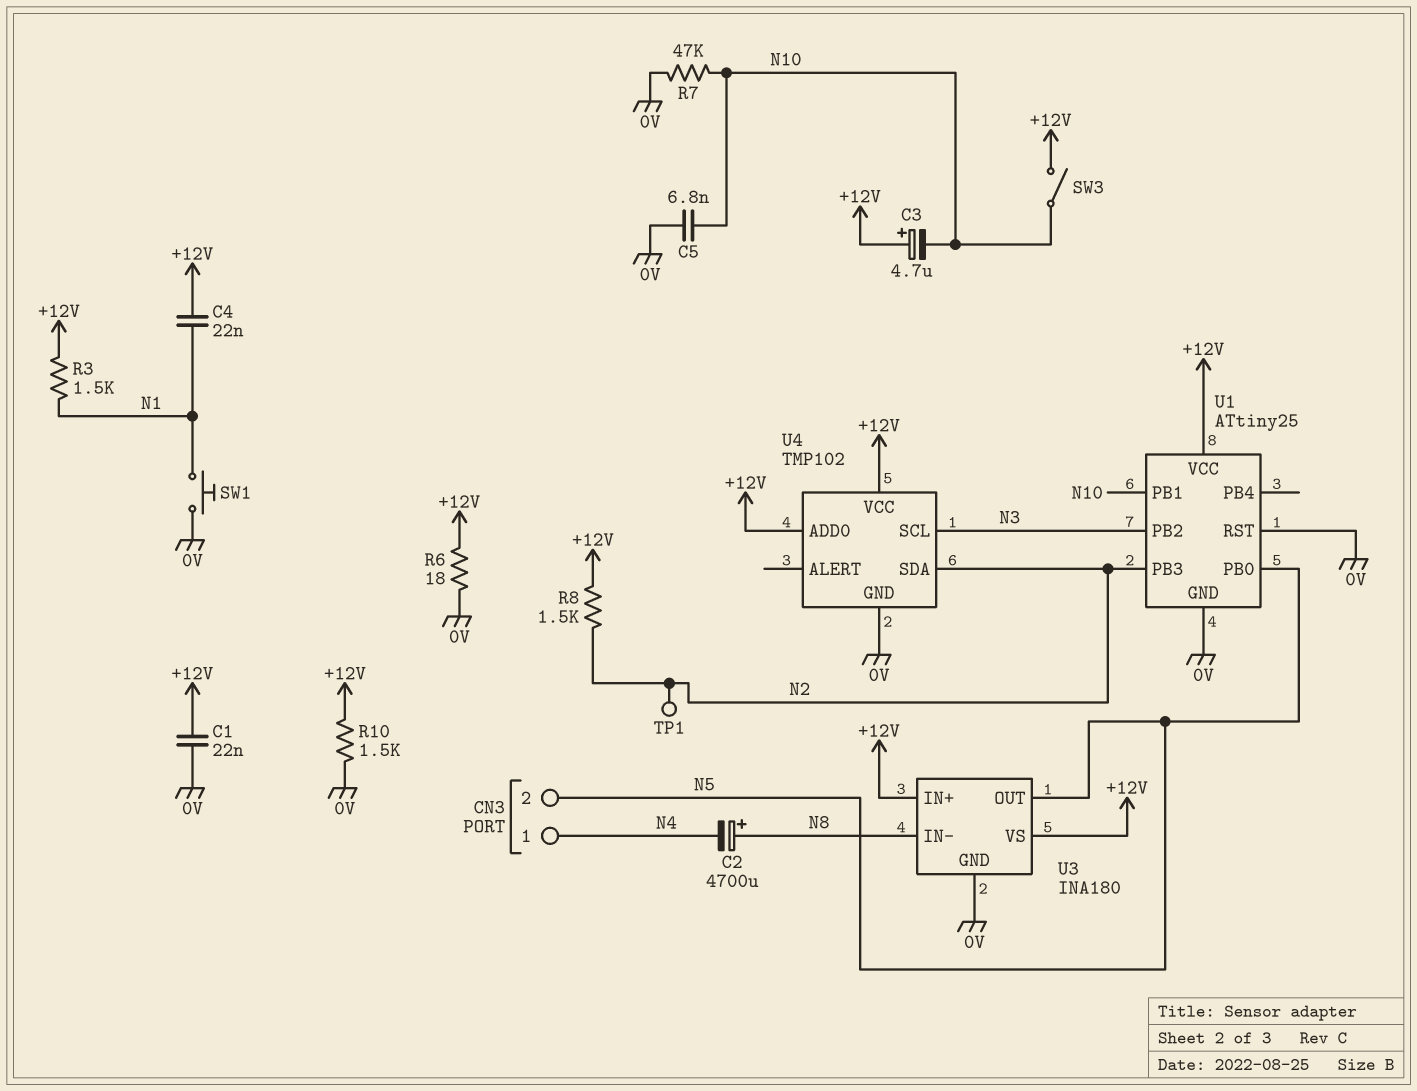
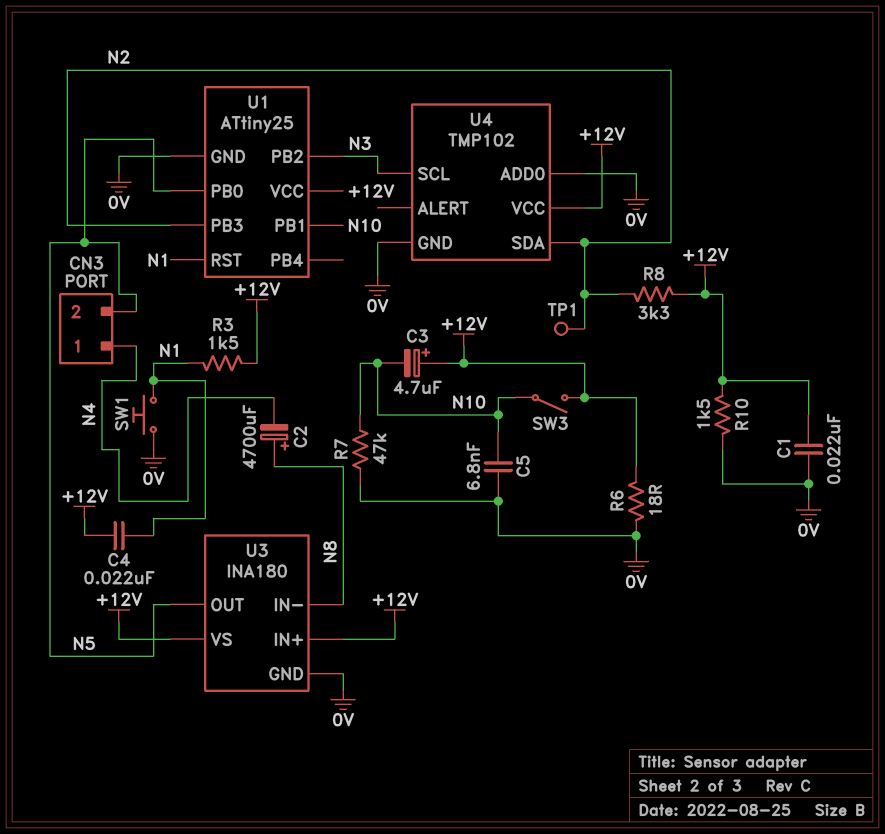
R8: 1.5k (+12V, N2) -> 3.3k (+12V, N2)
U1 pin RST: 0V -> N1
U4 pin ADD0: +12V -> 0V

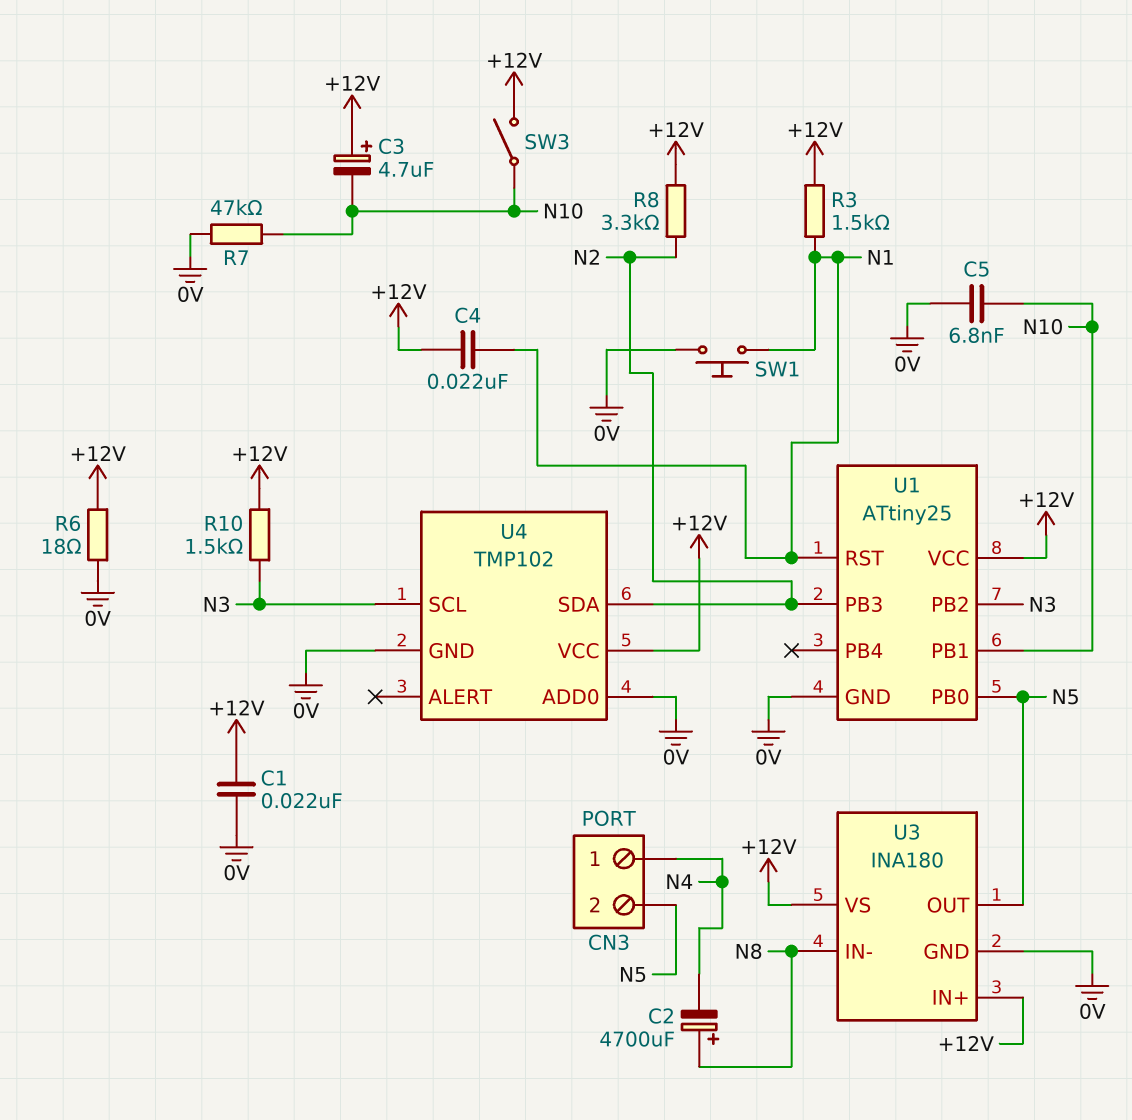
R10: 1.5k (+12V, 0V) -> 1.5k (+12V, N3)
TP1: test point (N2) -> none

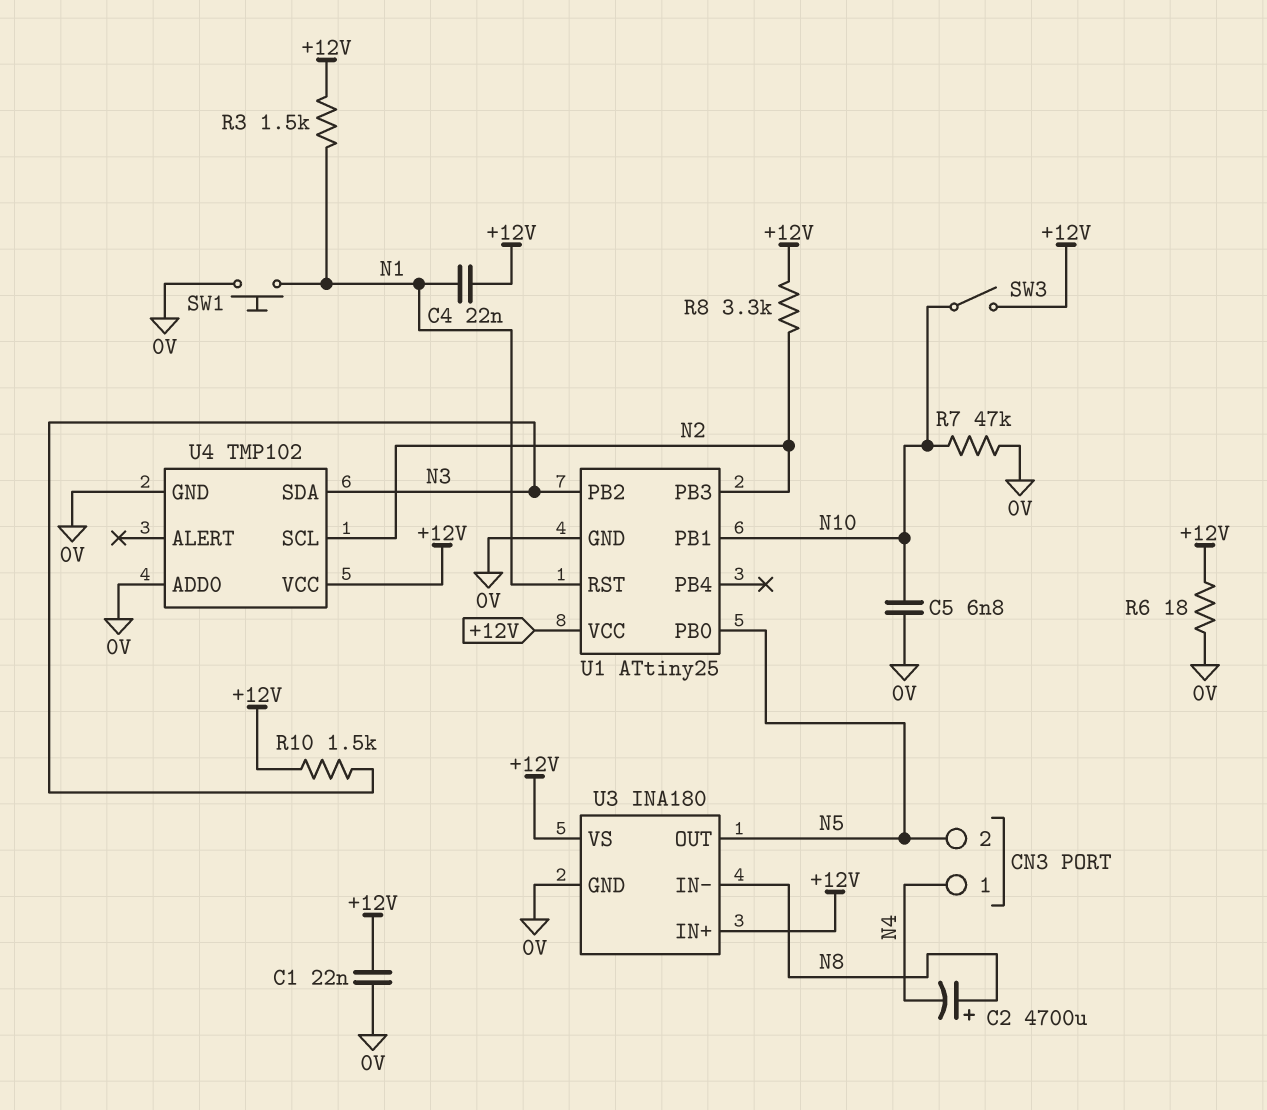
C3: 4.7uF (plus +12V, minus N10) -> none
U4 pin SCL: N3 -> N2
U4 pin SDA: N2 -> N3

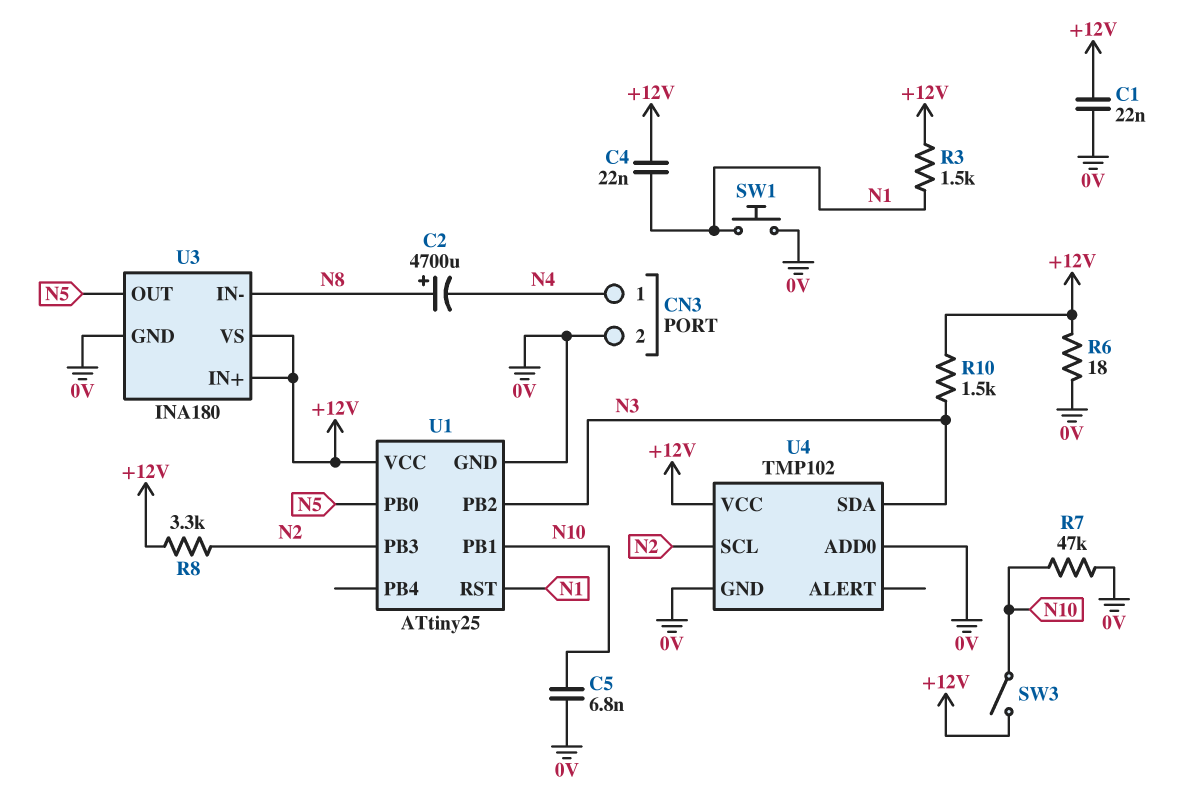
CN3 pin 2: N5 -> 0V

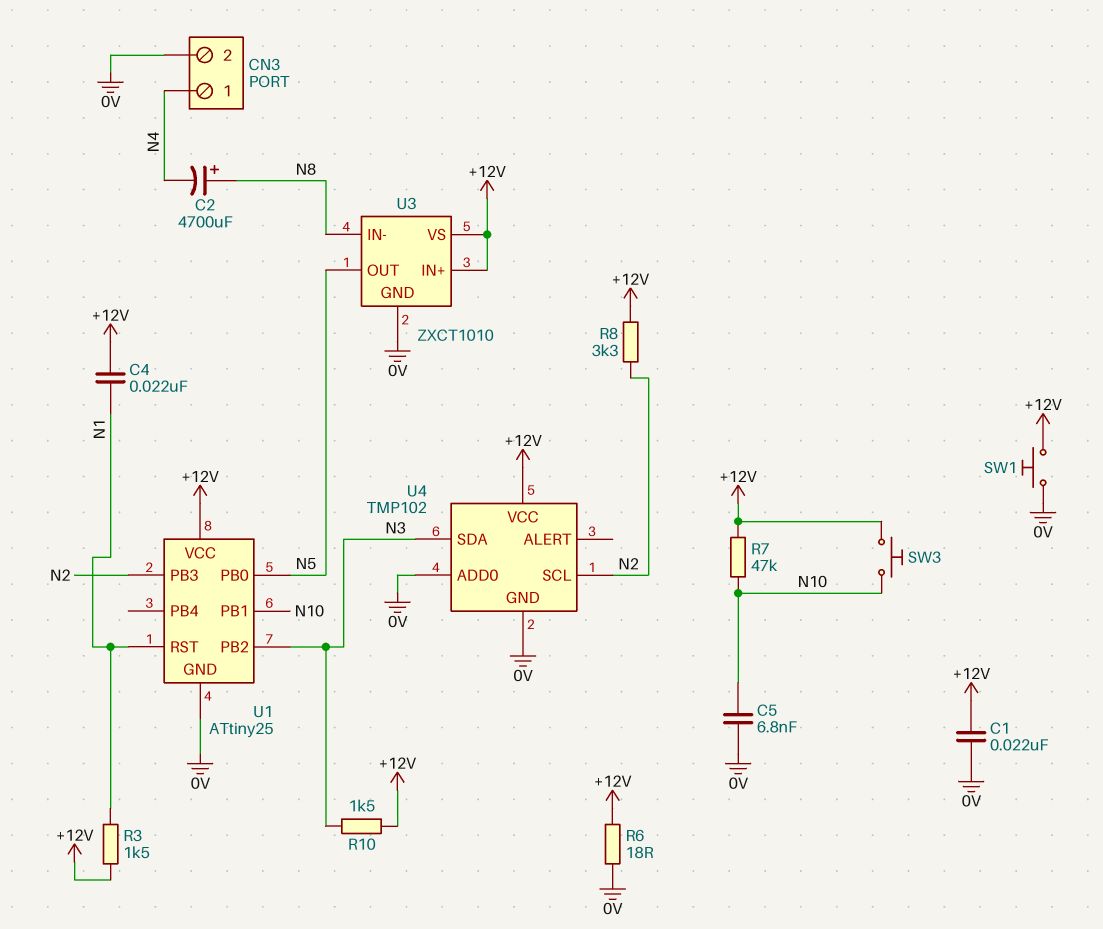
R7: 47k (0V, N10) -> 47k (+12V, N10)
SW1: button (0V, N1) -> button (+12V, 0V)
SW3: switch (+12V, N10) -> button (+12V, N10)
U3: INA180 -> ZXCT1010

